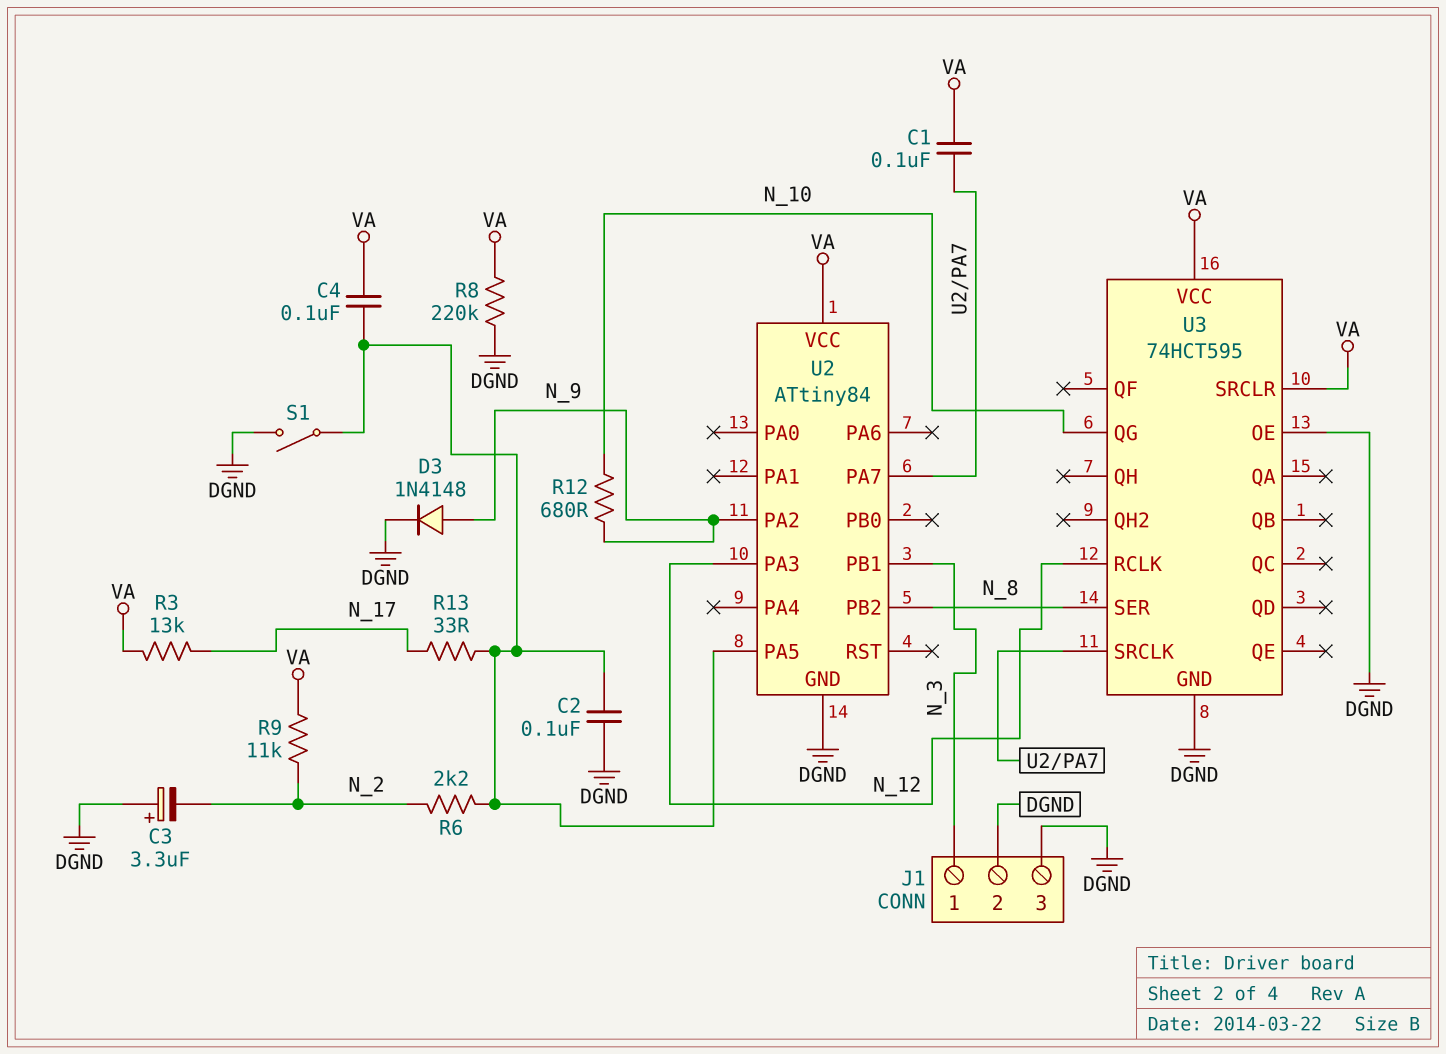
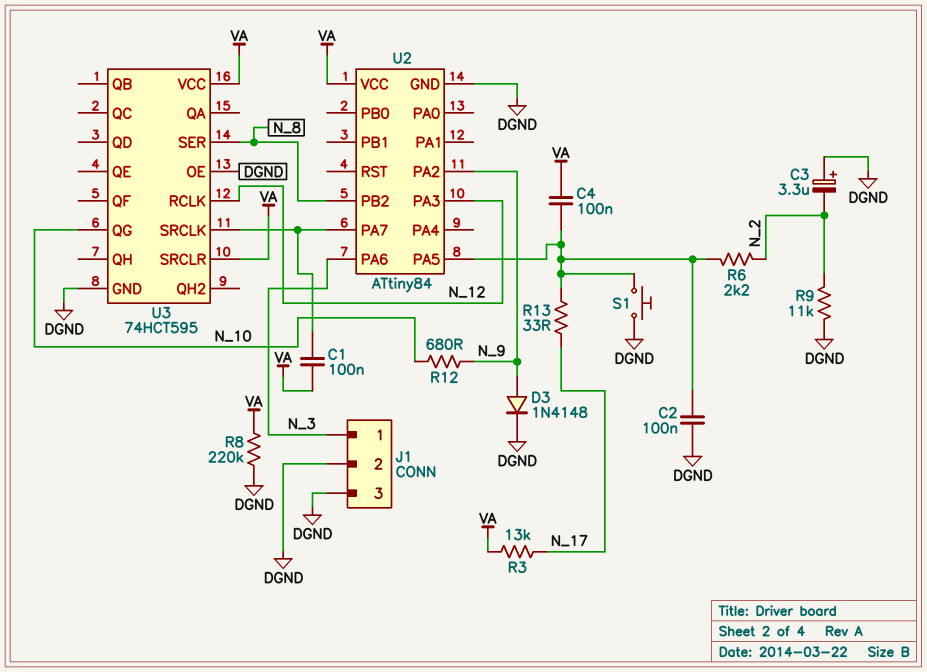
R9: 11k (N_2, VA) -> 11k (DGND, N_2)
S1: switch (DGND, U2/PA5) -> button (DGND, U2/PA5)
U2 pin PA6: none -> N_3
U2 pin PB1: N_3 -> none

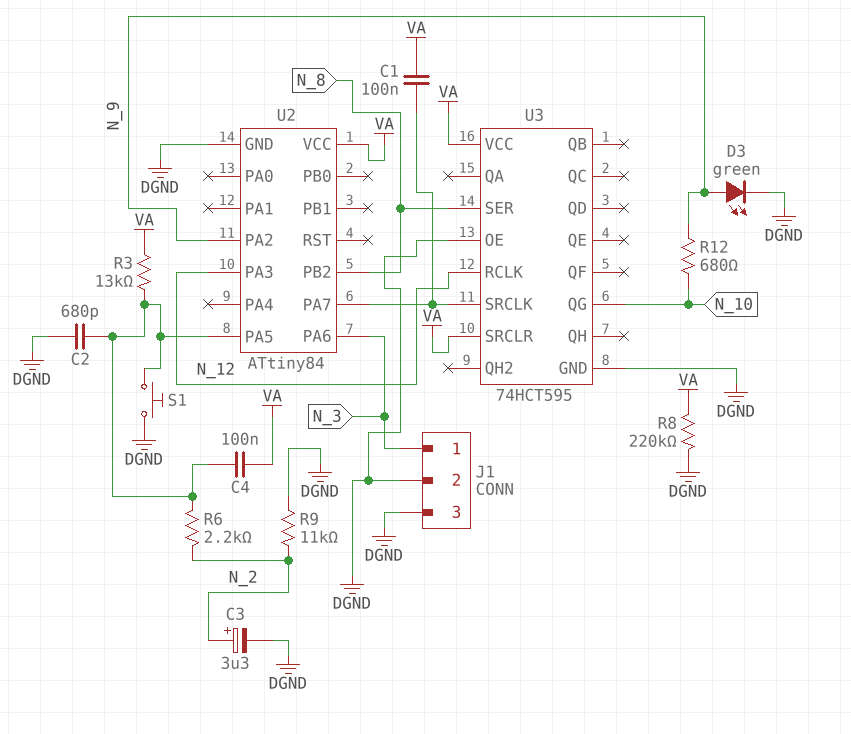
C2: 100nF (DGND, U2/PA5) -> 680pF (DGND, U2/PA5)
C3: 3.3uF (plus DGND, minus N_2) -> 3.3uF (plus N_2, minus DGND)
D3: diode 1N4148 (A N_9, K DGND) -> LED green (A N_9, K DGND)
R3: 13k (N_17, VA) -> 13k (U2/PA5, VA)
R13: 33 (N_17, U2/PA5) -> none

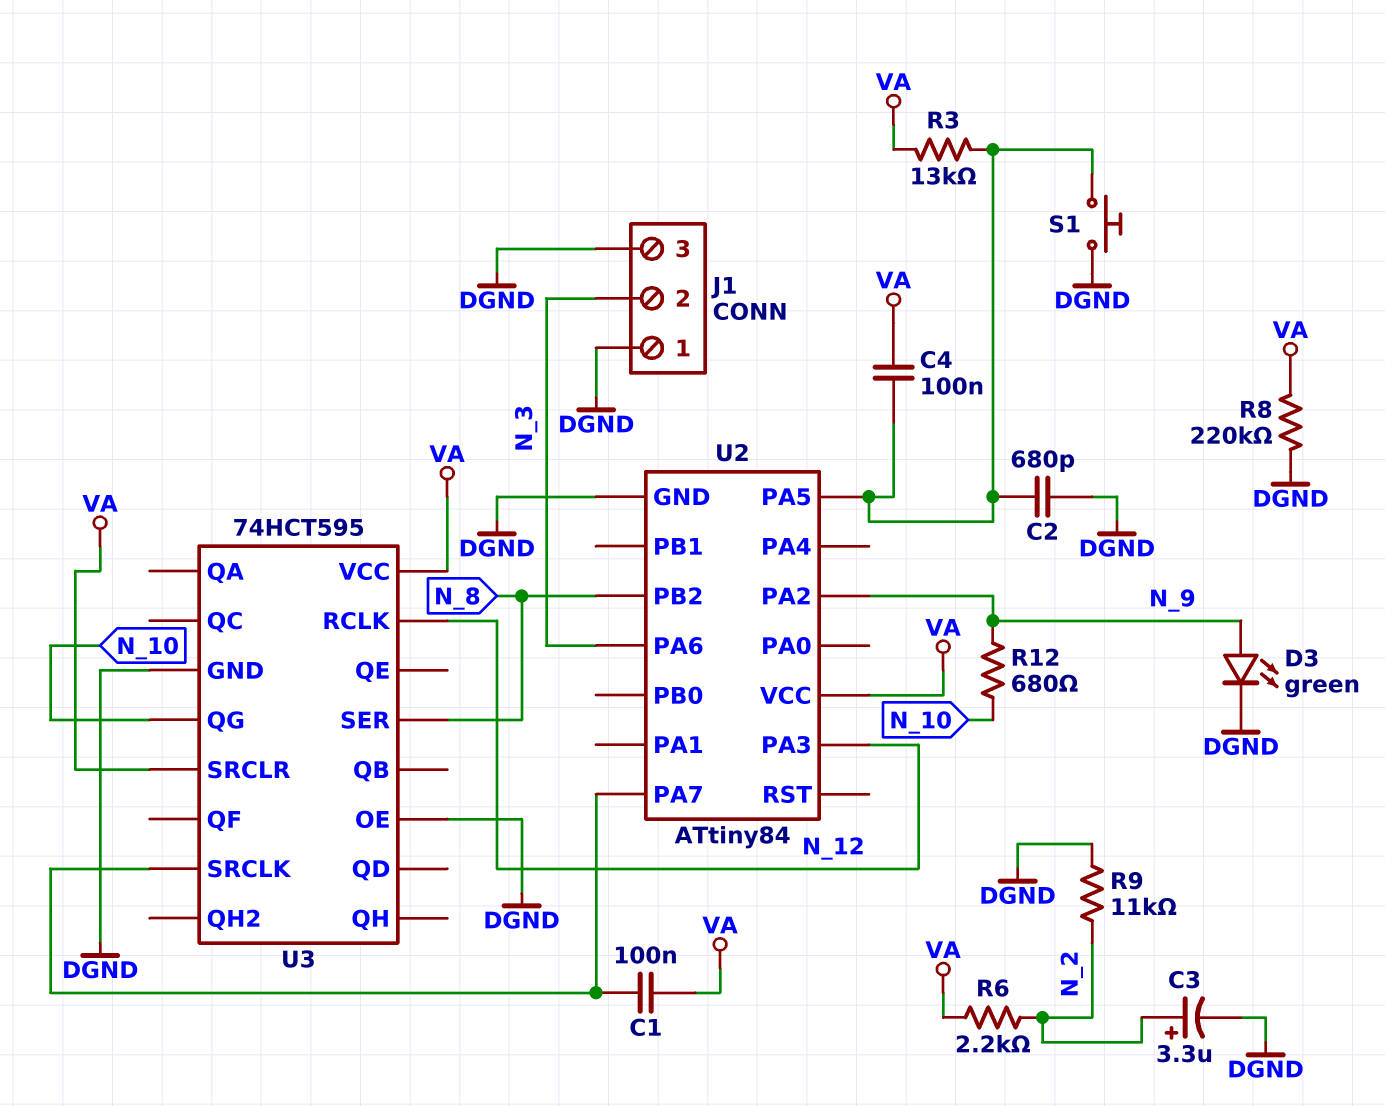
J1 pin 1: N_3 -> DGND
J1 pin 2: DGND -> N_3
R6: 2.2k (N_2, U2/PA5) -> 2.2k (N_2, VA)

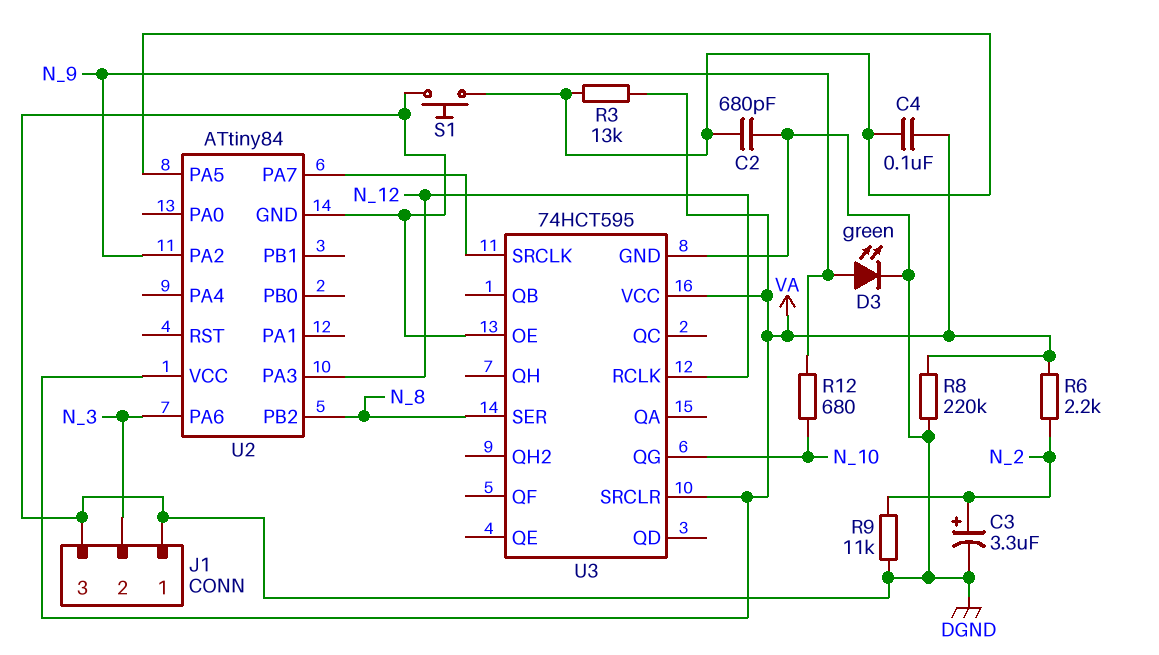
C1: 100nF (U2/PA7, VA) -> none

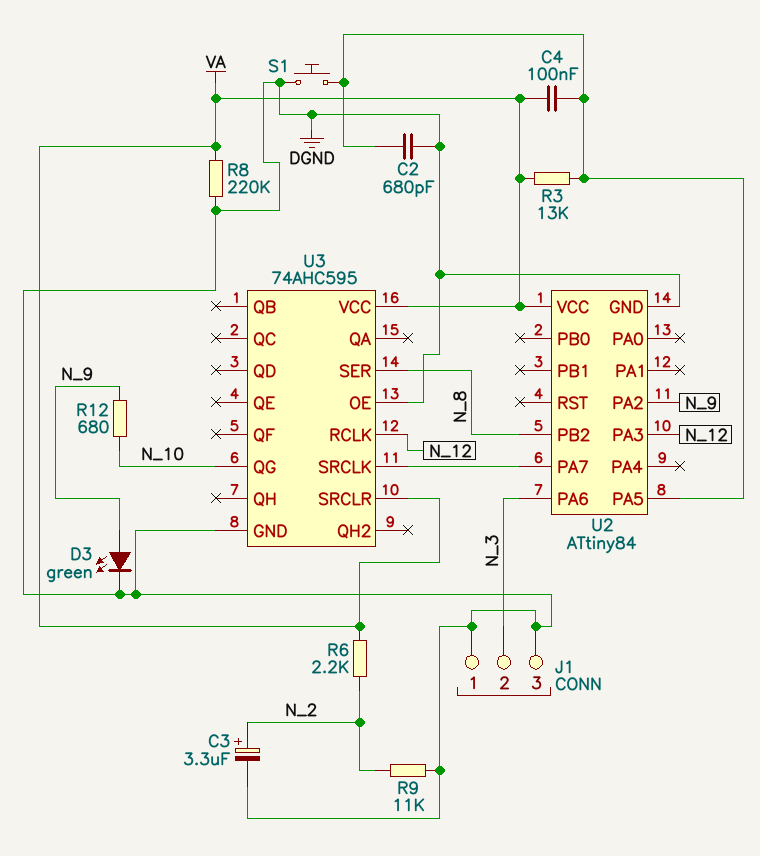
U3: 74HCT595 -> 74AHC595

